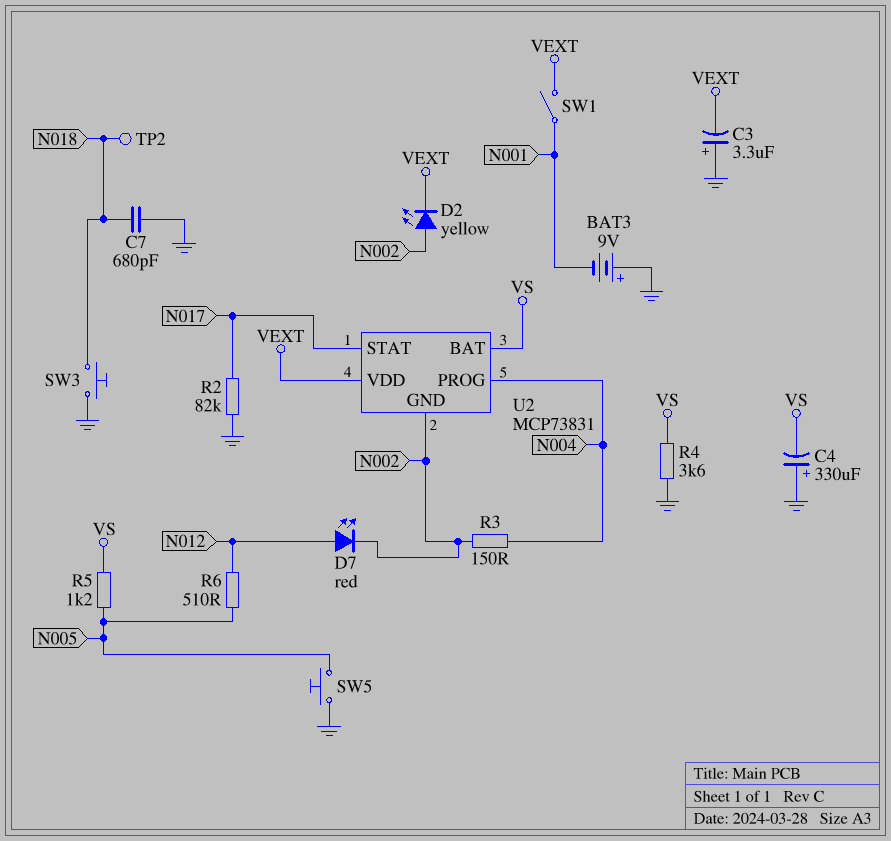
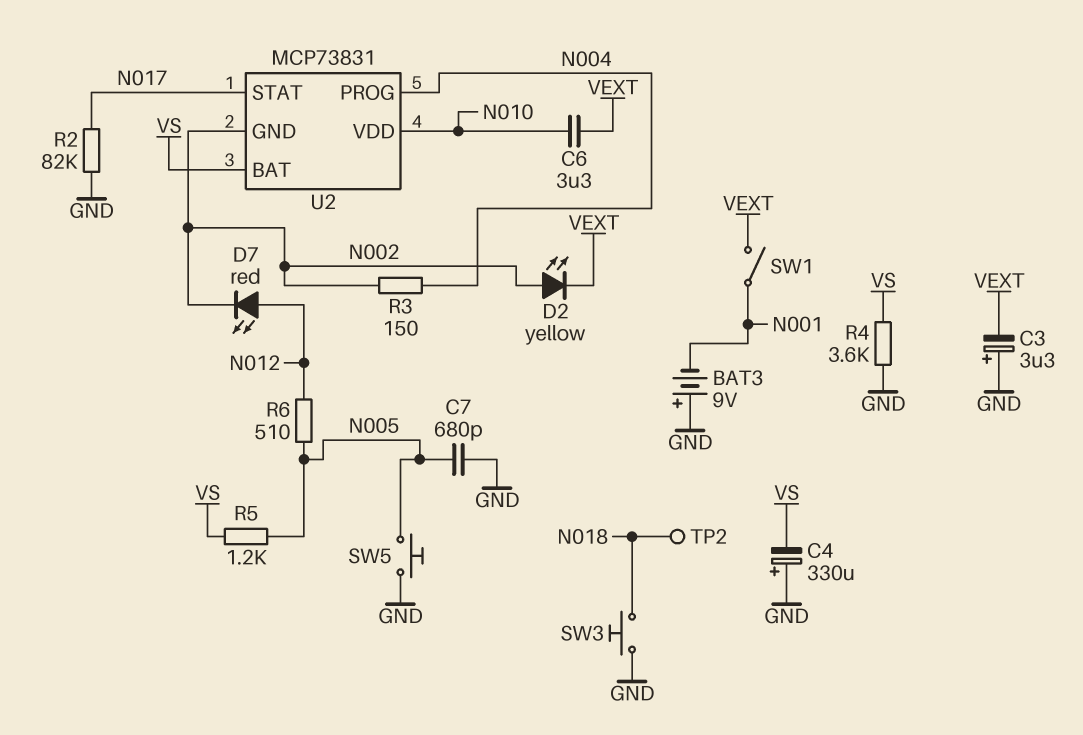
C6: none -> 3.3uF (N010, VEXT)
C7: 680pF (GND, N018) -> 680pF (GND, N005)
U2 pin VDD: VEXT -> N010

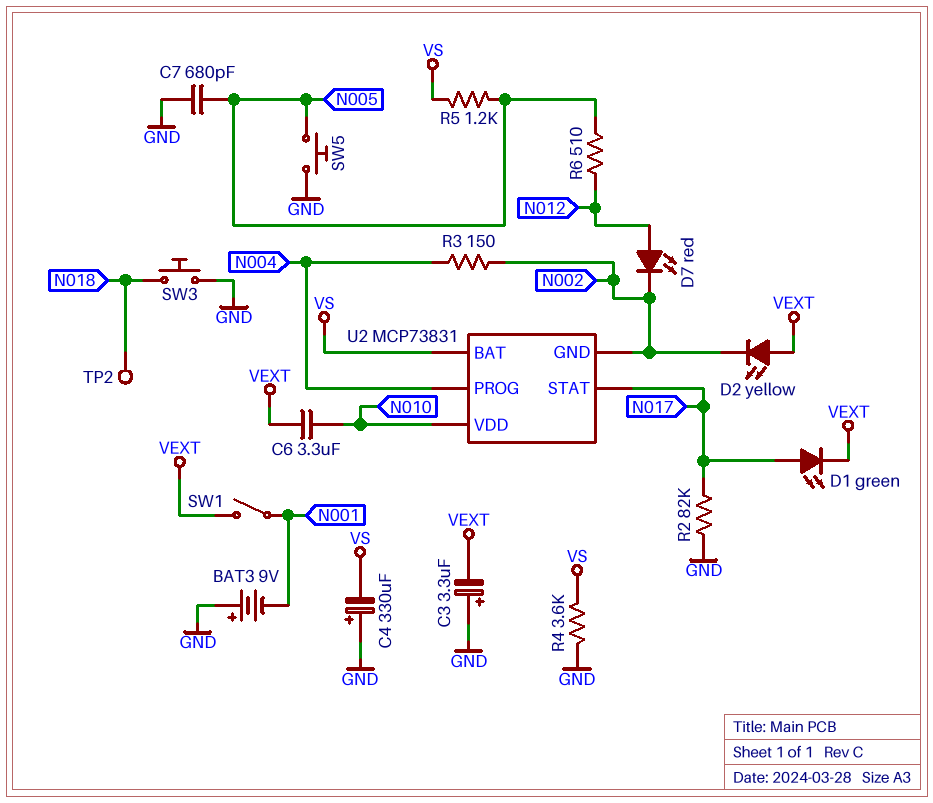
D1: none -> LED green (A N017, K VEXT)
D2: LED yellow (A N002, K VEXT) -> LED yellow (A VEXT, K N002)

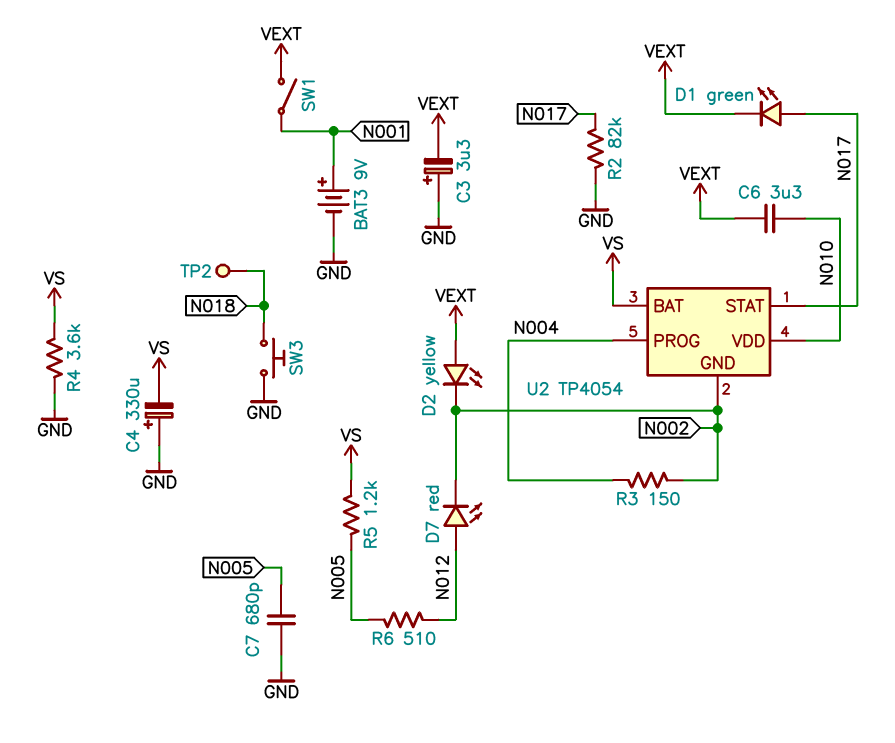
BAT3: 9V (plus GND, minus N001) -> 9V (plus N001, minus GND)
SW5: button (GND, N005) -> none
U2: MCP73831 -> TP4054

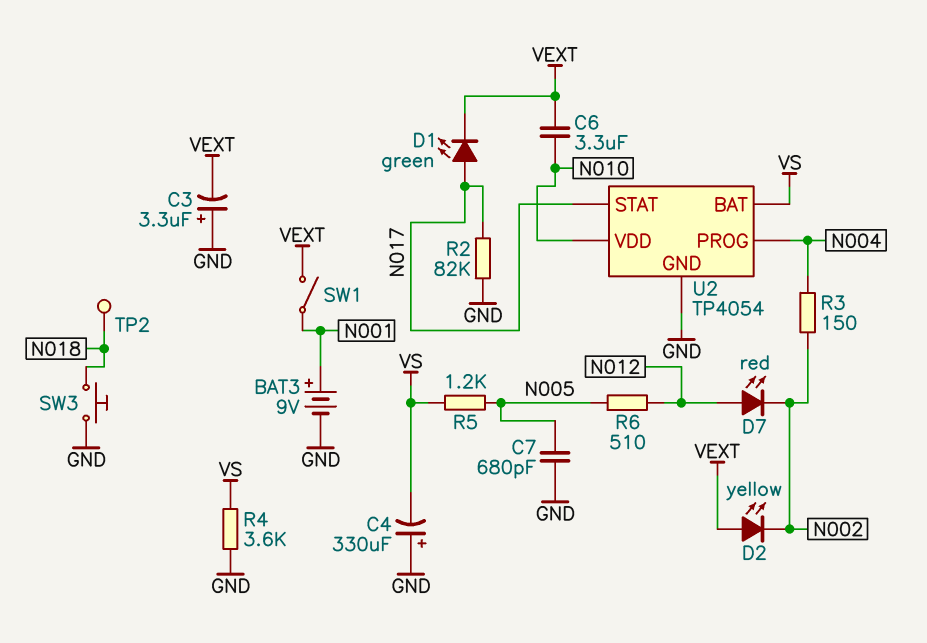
U2 pin GND: N002 -> GND

